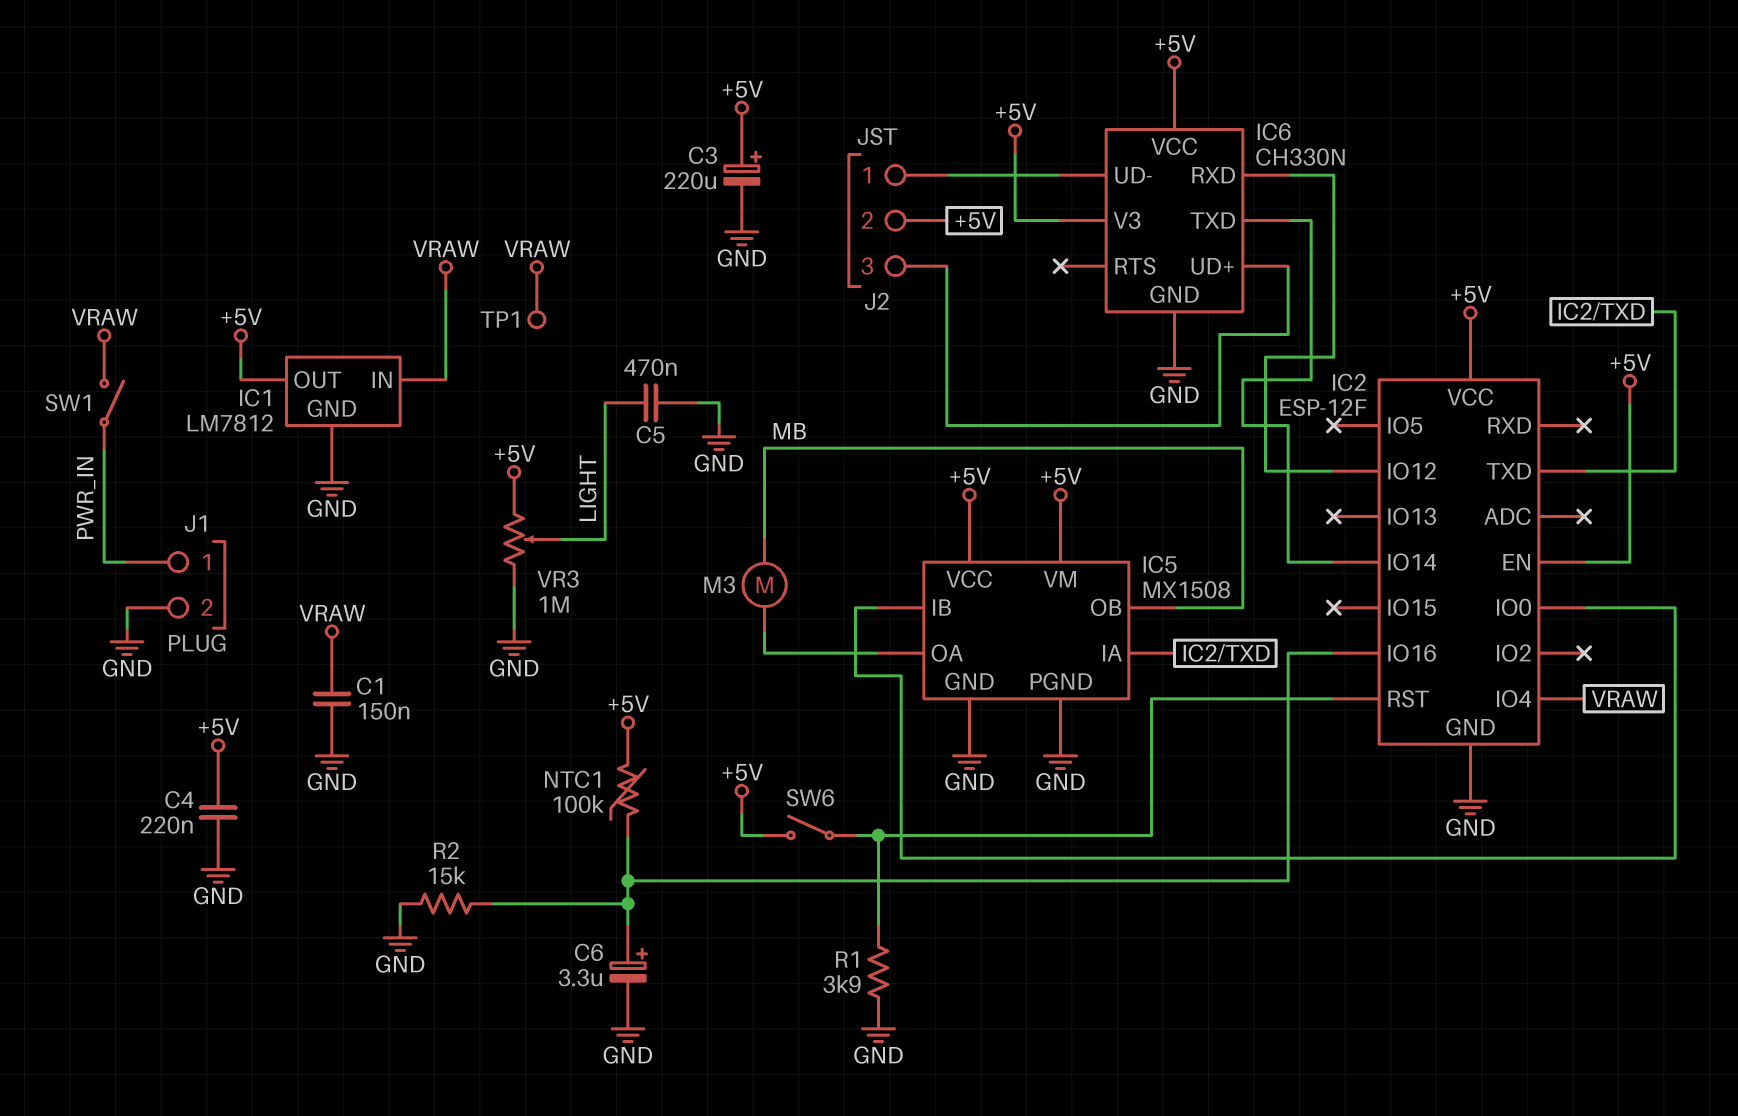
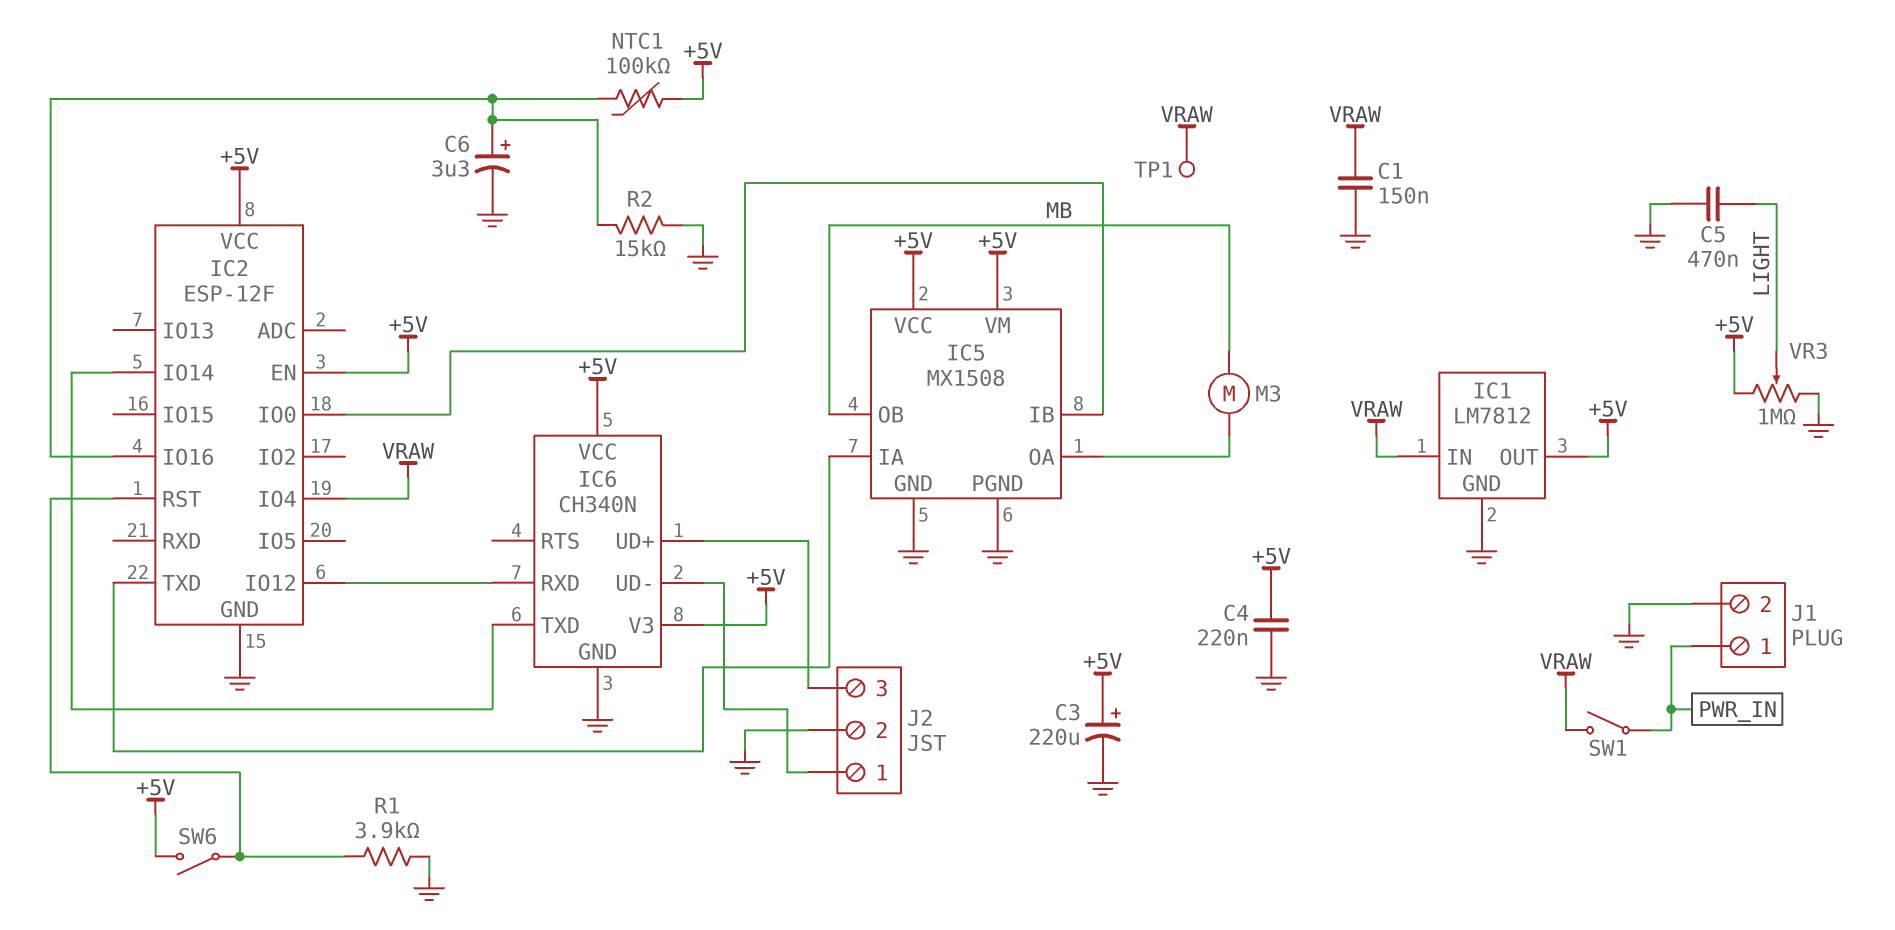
IC6: CH330N -> CH340N
J2 pin 2: +5V -> GND

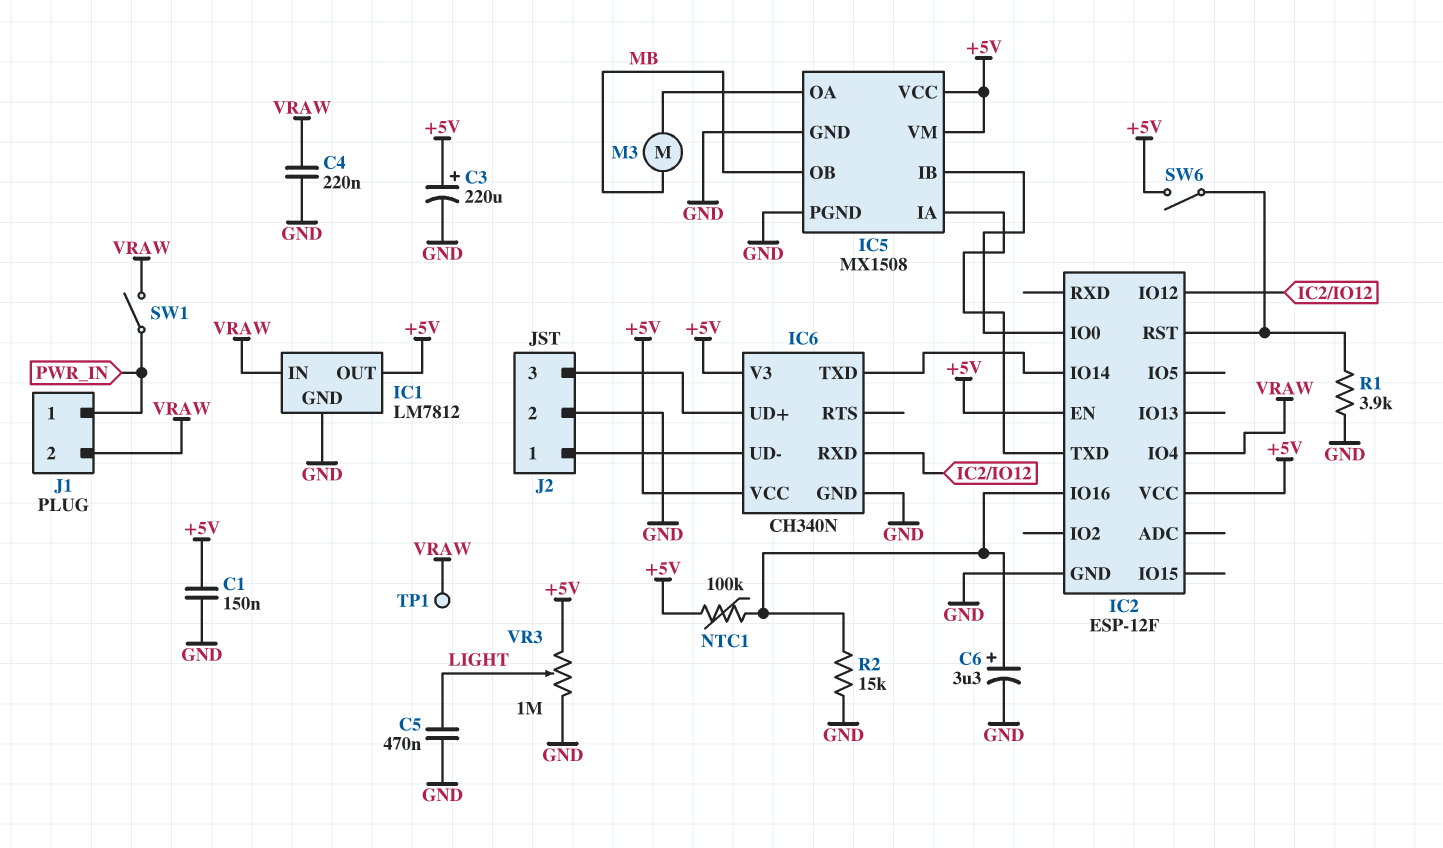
C1: 150nF (GND, VRAW) -> 150nF (+5V, GND)
C4: 220nF (+5V, GND) -> 220nF (GND, VRAW)
J1 pin 2: GND -> VRAW

